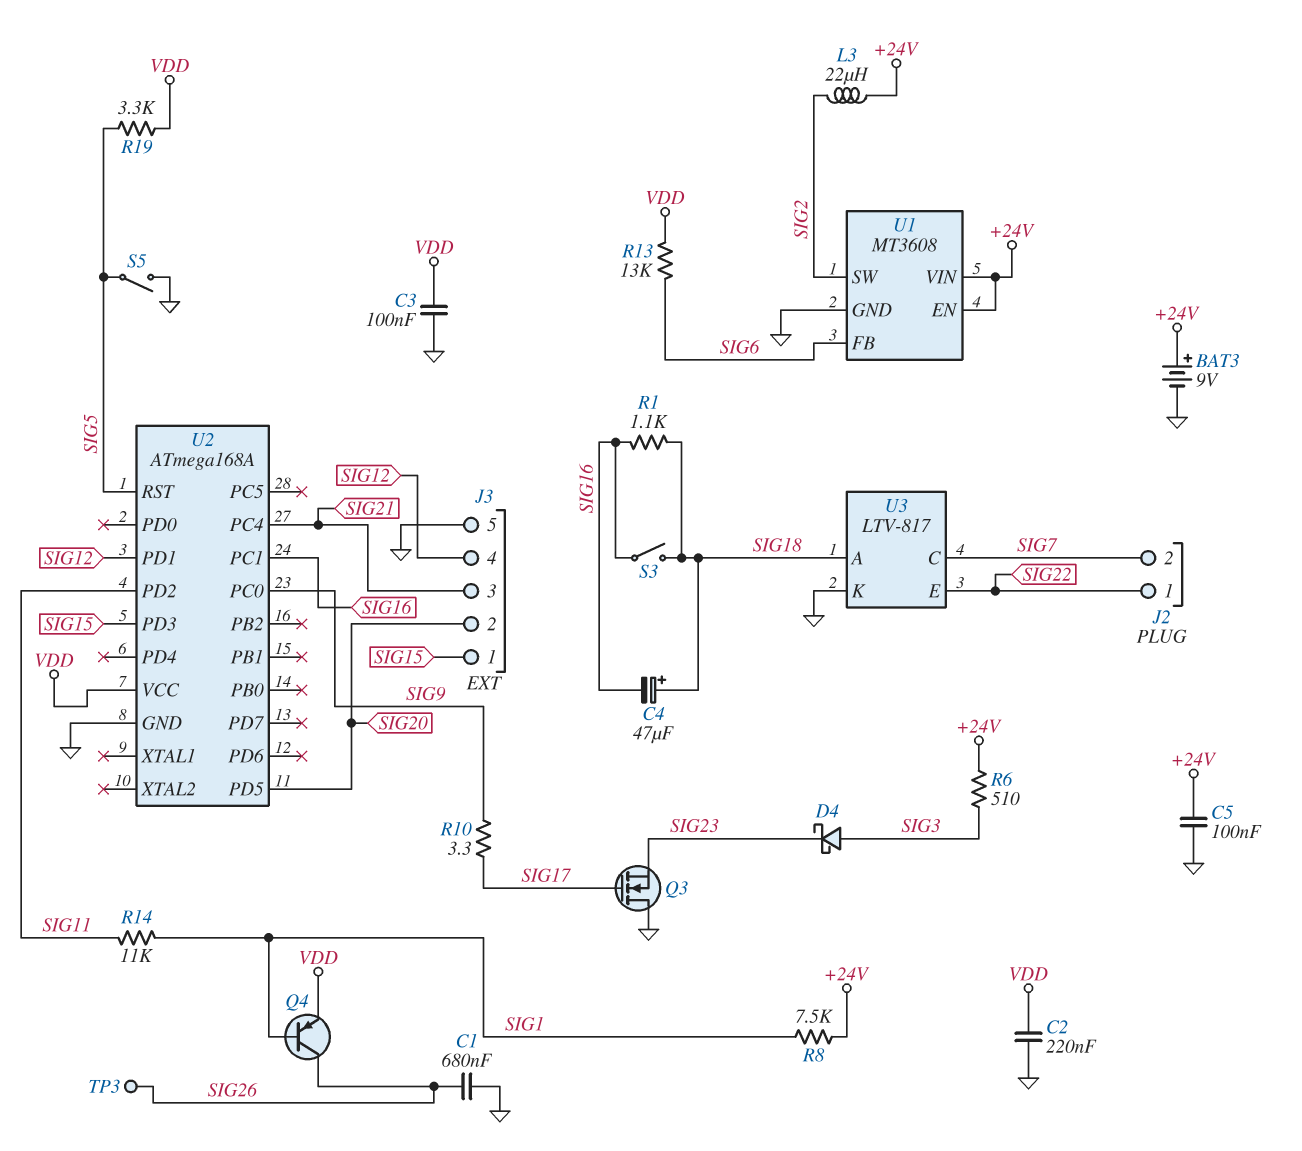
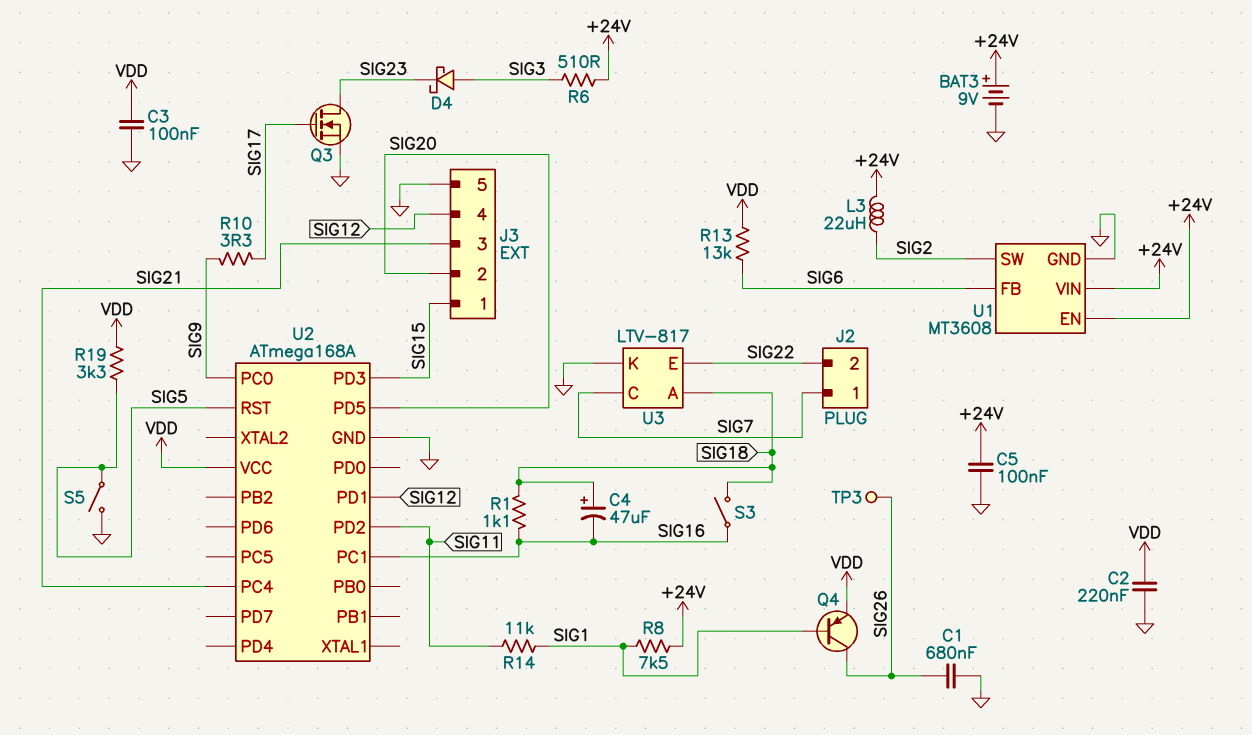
J2 pin 1: SIG22 -> SIG7
J2 pin 2: SIG7 -> SIG22
Q3: NMOS (G SIG17, D GND, S SIG23) -> NMOS (G SIG17, D SIG23, S GND)

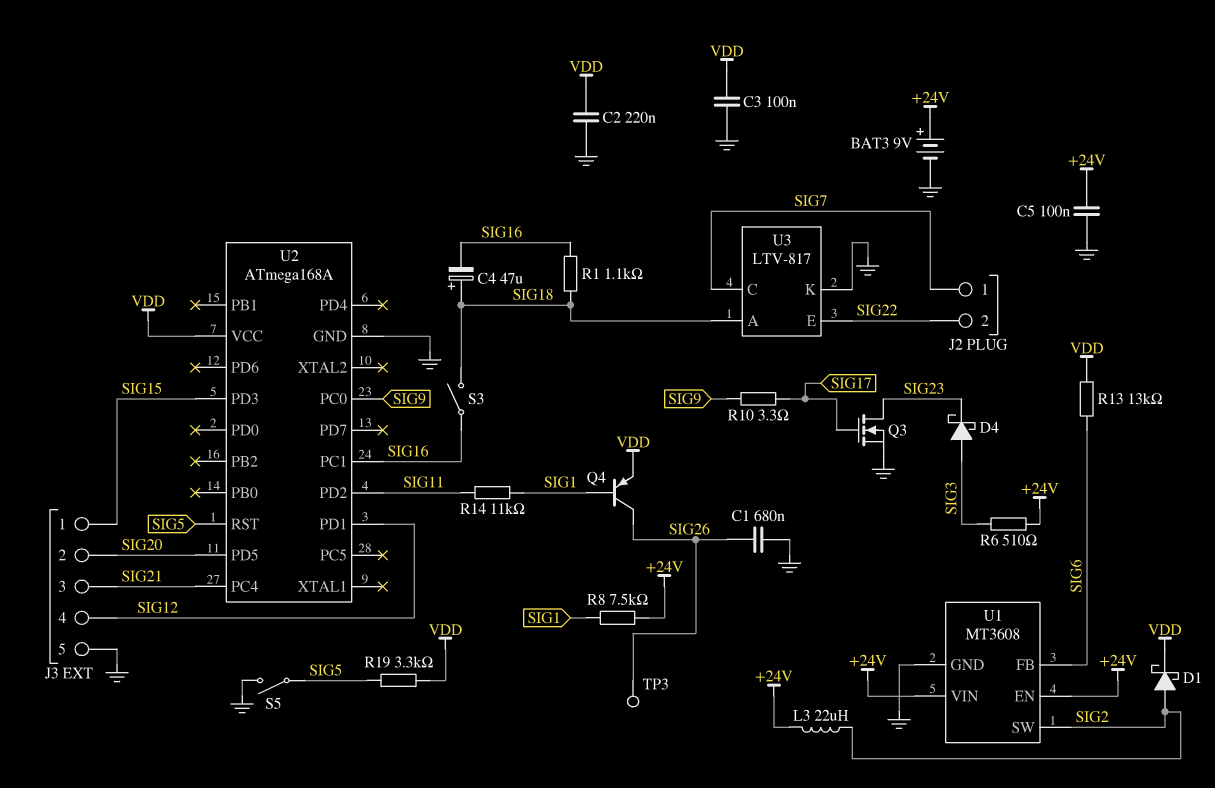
D1: none -> schottky (A SIG2, K VDD)

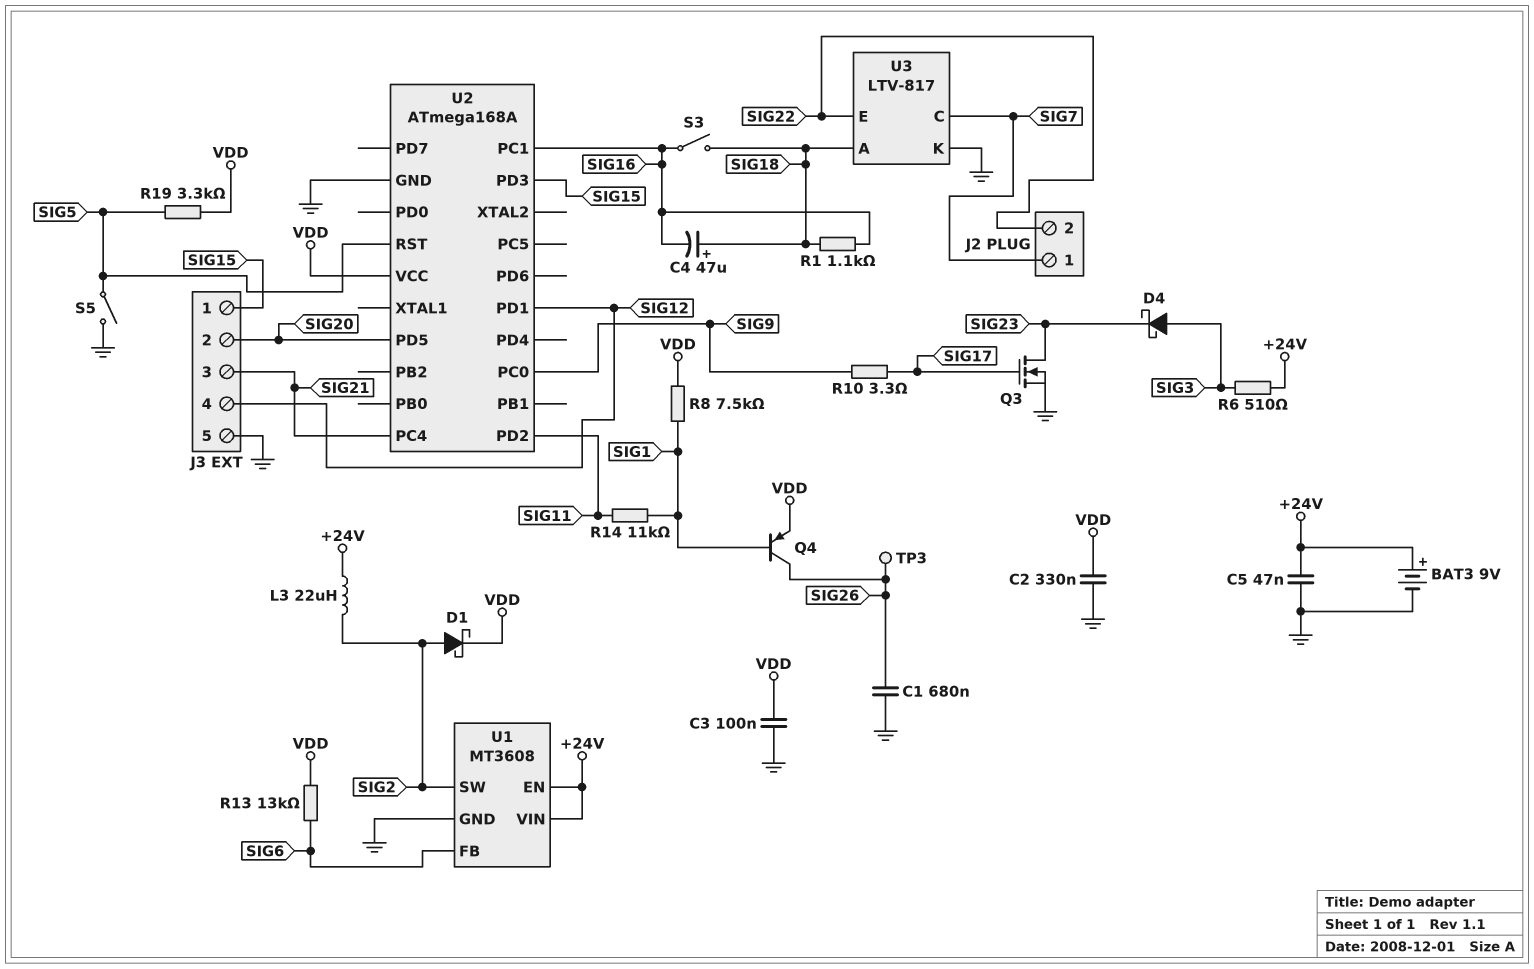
C2: 220nF (GND, VDD) -> 330nF (GND, VDD)
C5: 100nF (+24V, GND) -> 47nF (+24V, GND)
R8: 7.5k (+24V, SIG1) -> 7.5k (SIG1, VDD)

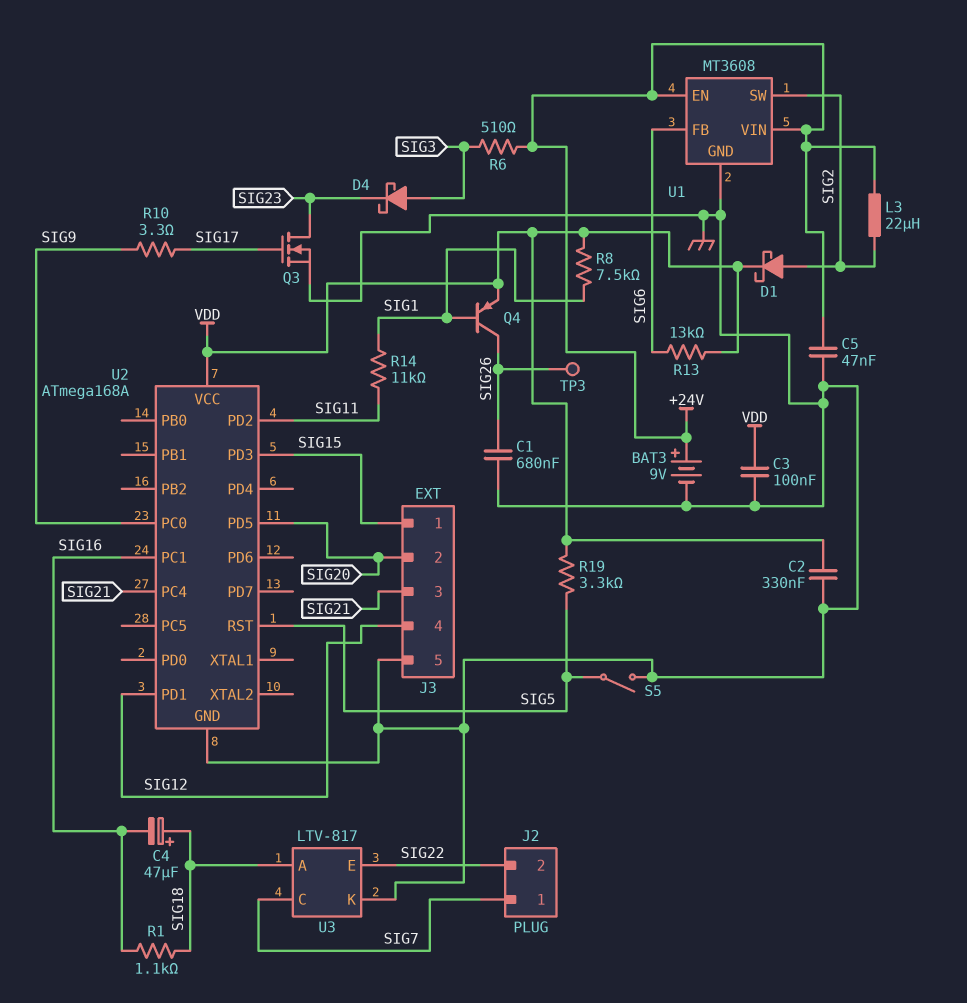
S3: switch (SIG16, SIG18) -> none

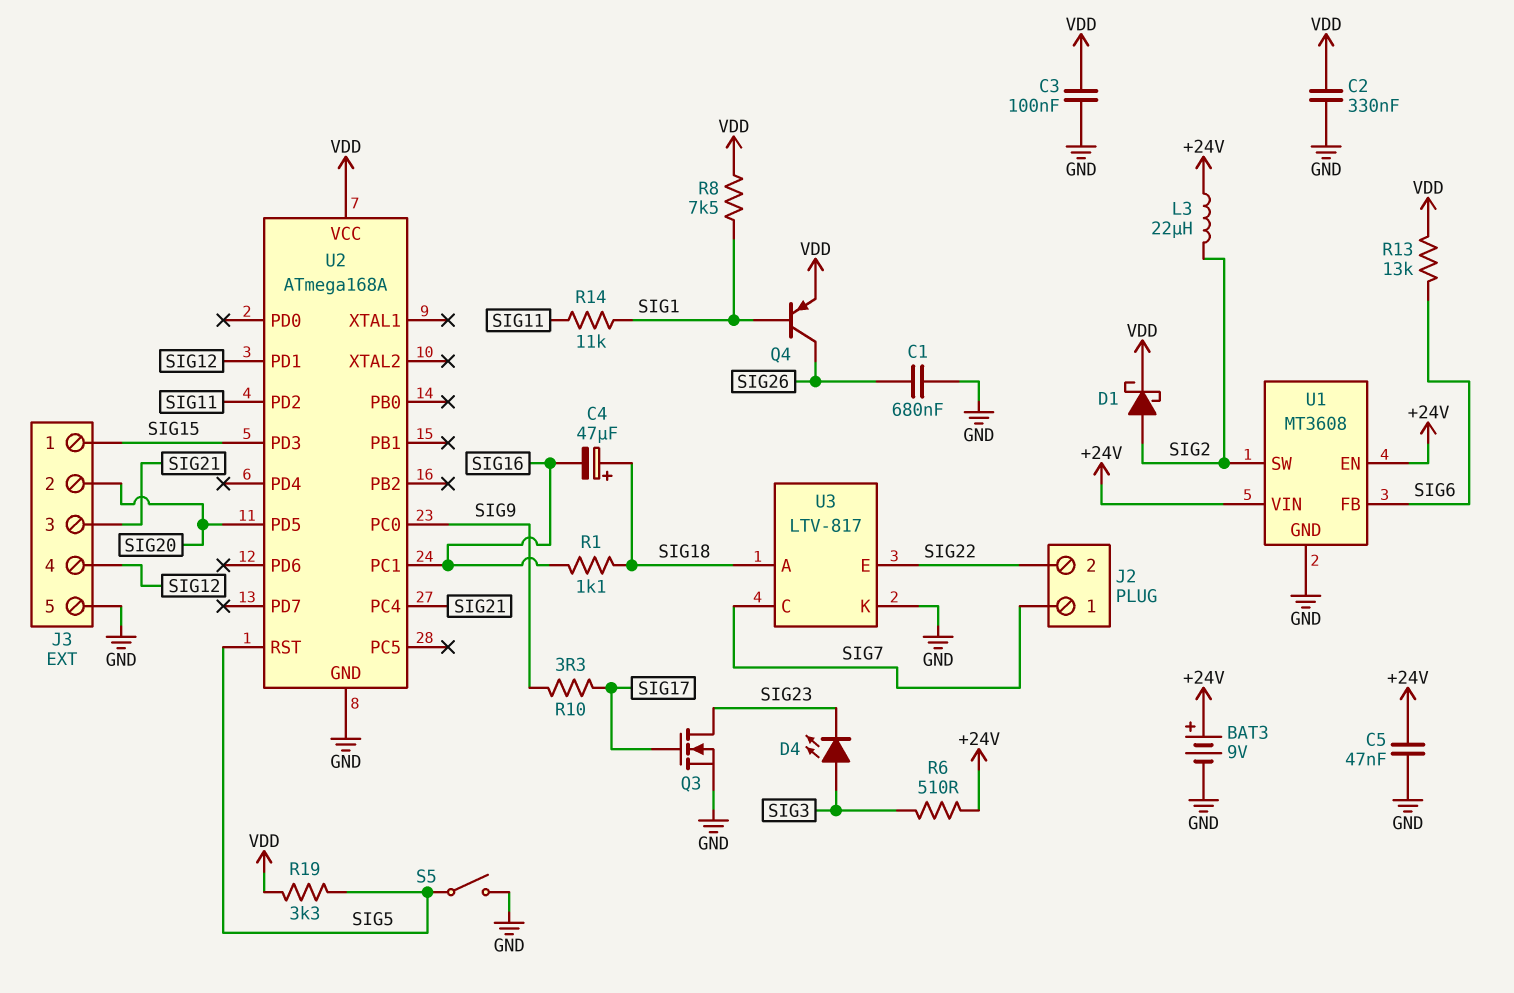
D4: schottky (A SIG3, K SIG23) -> LED (A SIG3, K SIG23)
TP3: test point (SIG26) -> none

